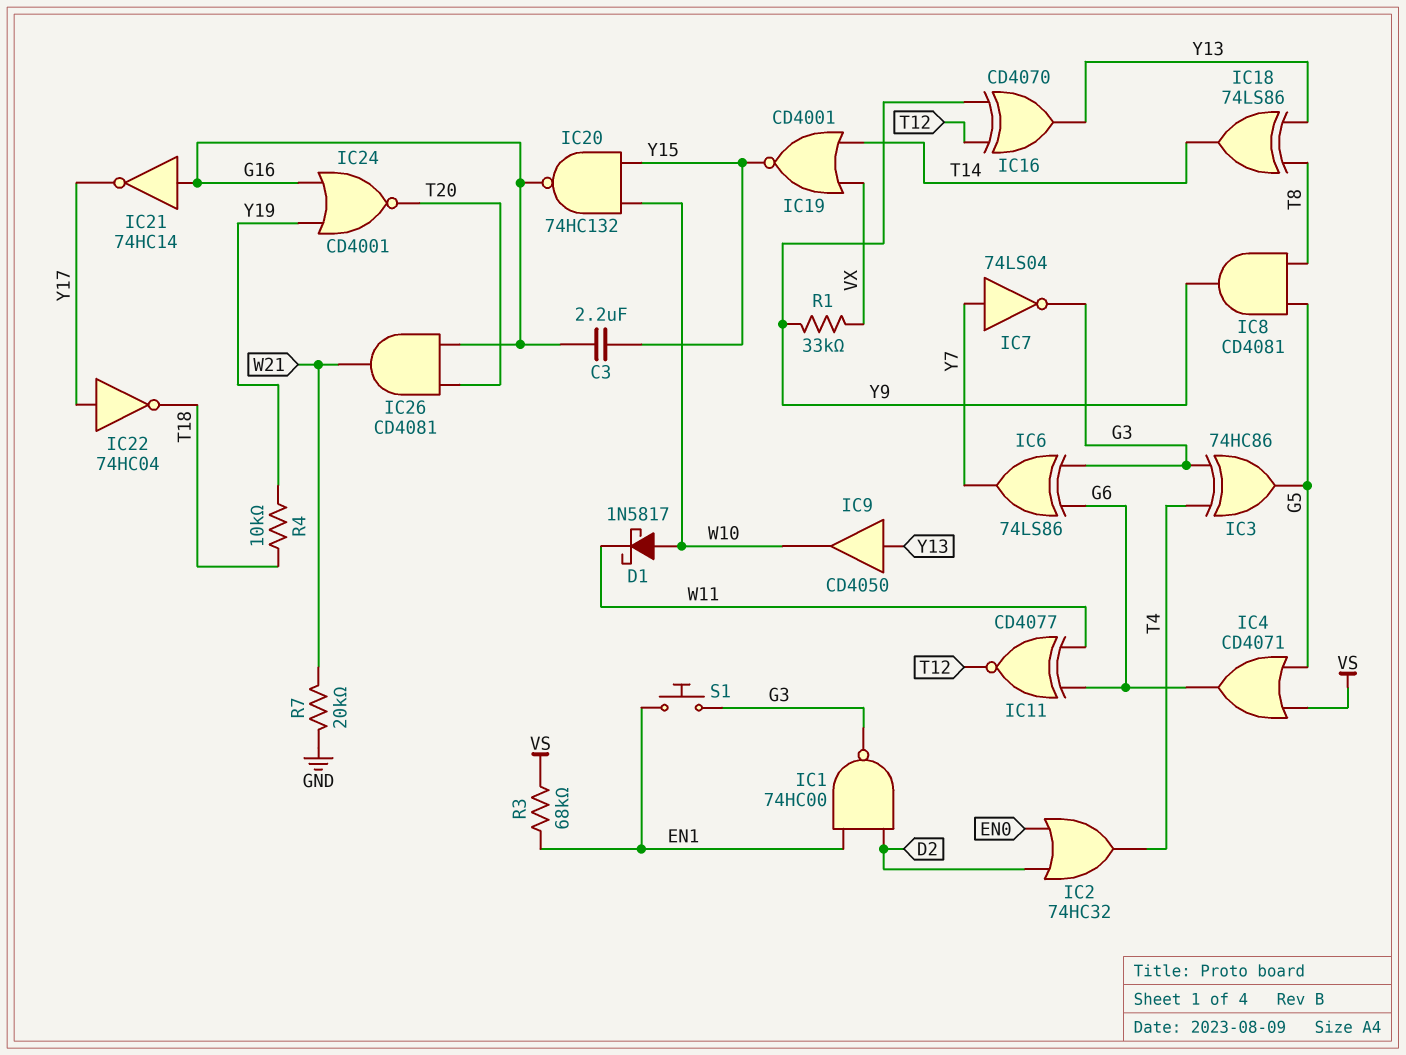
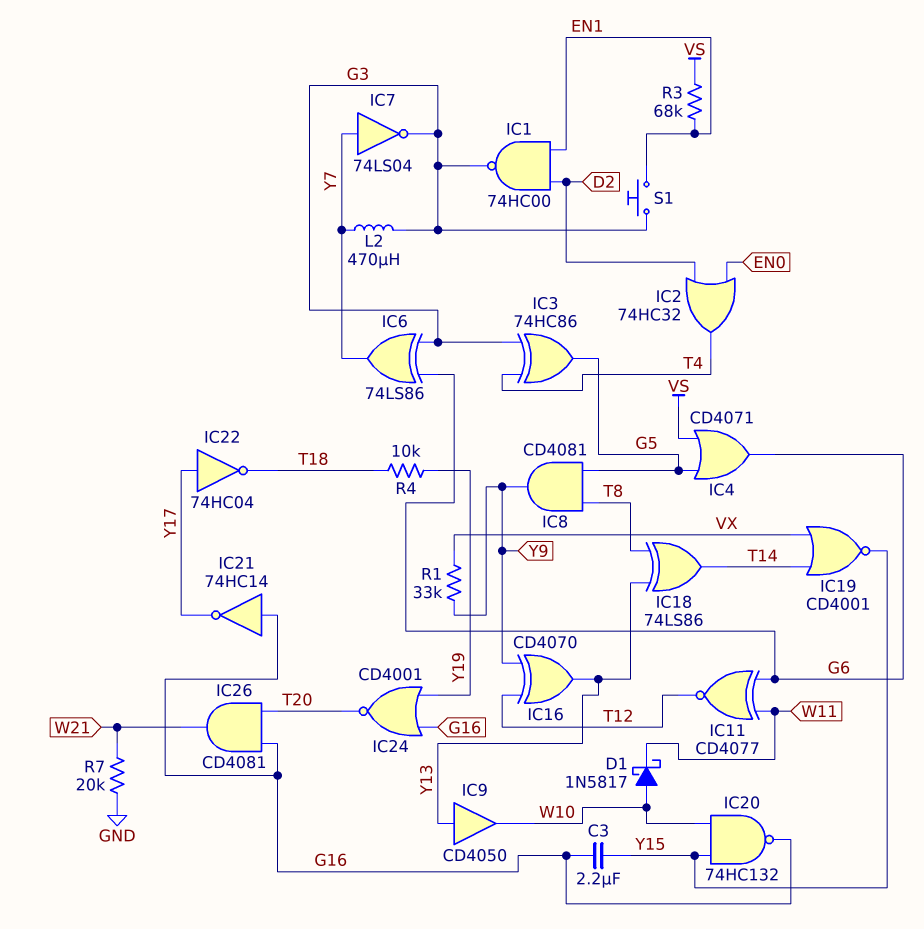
L2: none -> 470uH (G3, Y7)

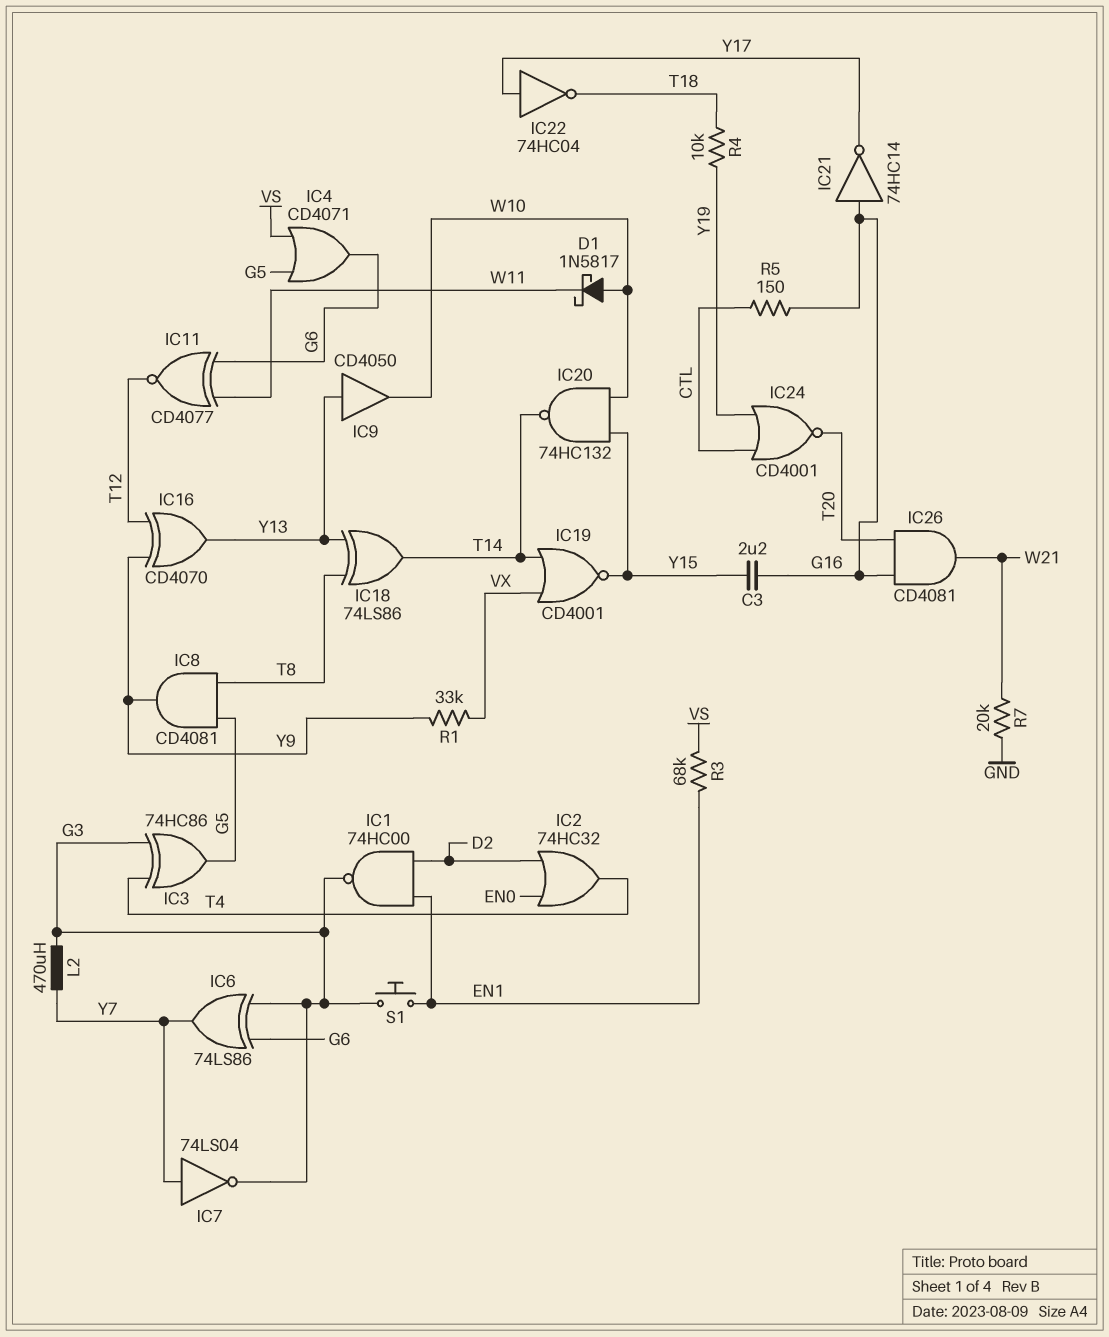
IC20: NAND 74HC132 (in W10, in Y15, out G16) -> NAND 74HC132 (in W10, in Y15, out T14)
IC24: NOR CD4001 (in G16, in Y19, out T20) -> NOR CD4001 (in CTL, in Y19, out T20)
R5: none -> 150 (CTL, G16)

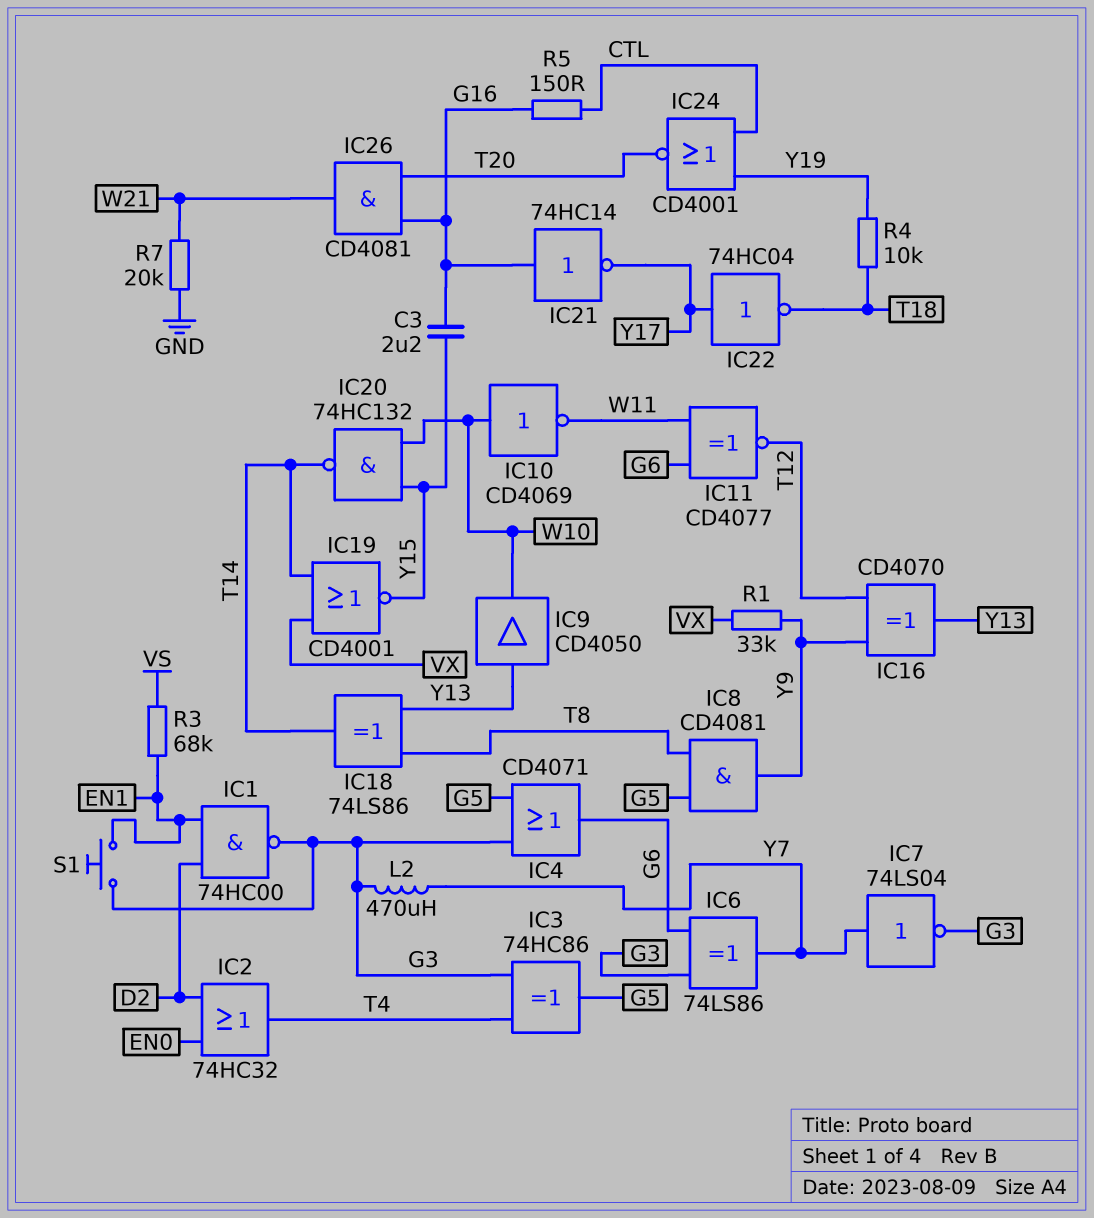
D1: schottky 1N5817 (A W10, K W11) -> none
IC4: OR CD4071 (in G5, in VS, out G6) -> OR CD4071 (in G3, in G5, out G6)
IC10: none -> NOT CD4069 (in W10, out W11)

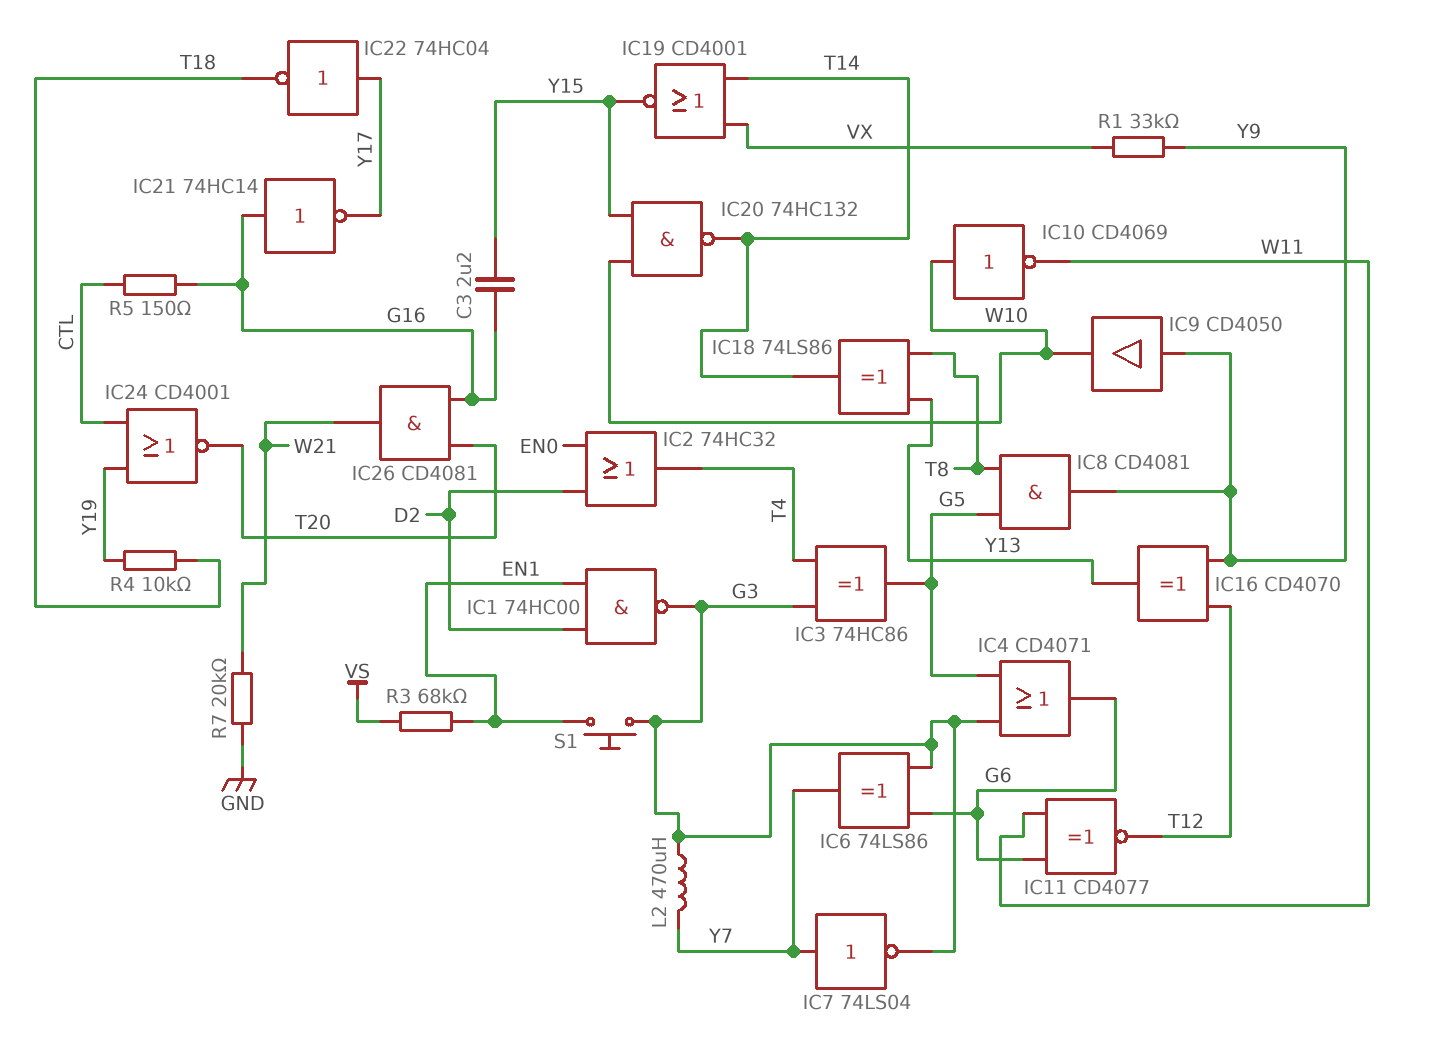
IC9: buffer CD4050 (in Y13, out W10) -> buffer CD4050 (in Y9, out W10)

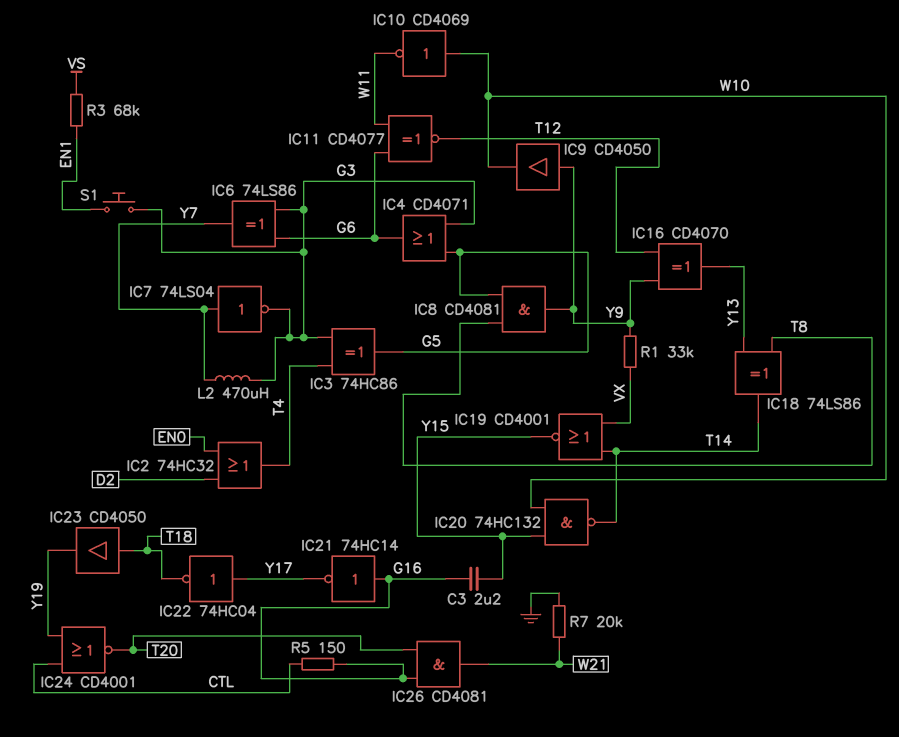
IC1: NAND 74HC00 (in D2, in EN1, out G3) -> none
IC23: none -> buffer CD4050 (in T18, out Y19)
R4: 10k (T18, Y19) -> none

